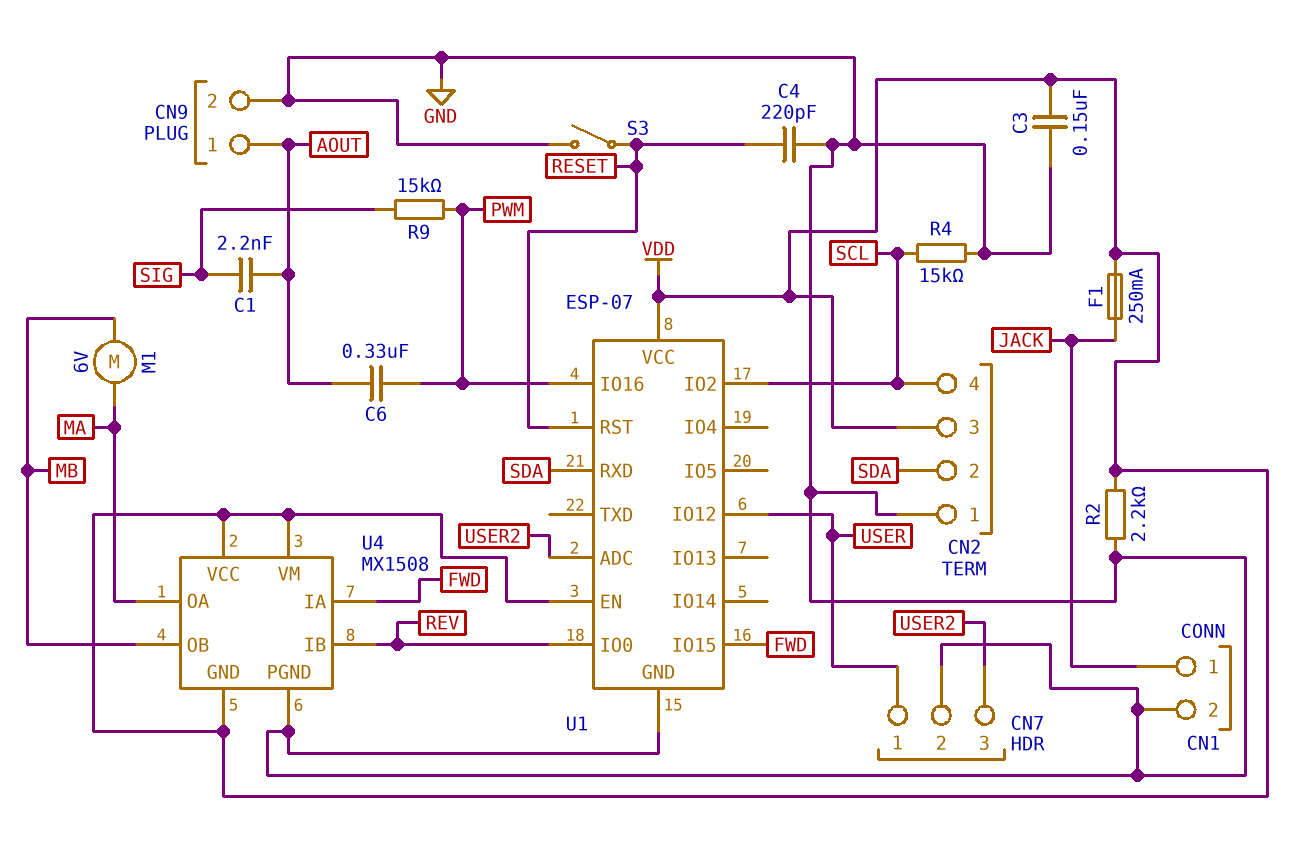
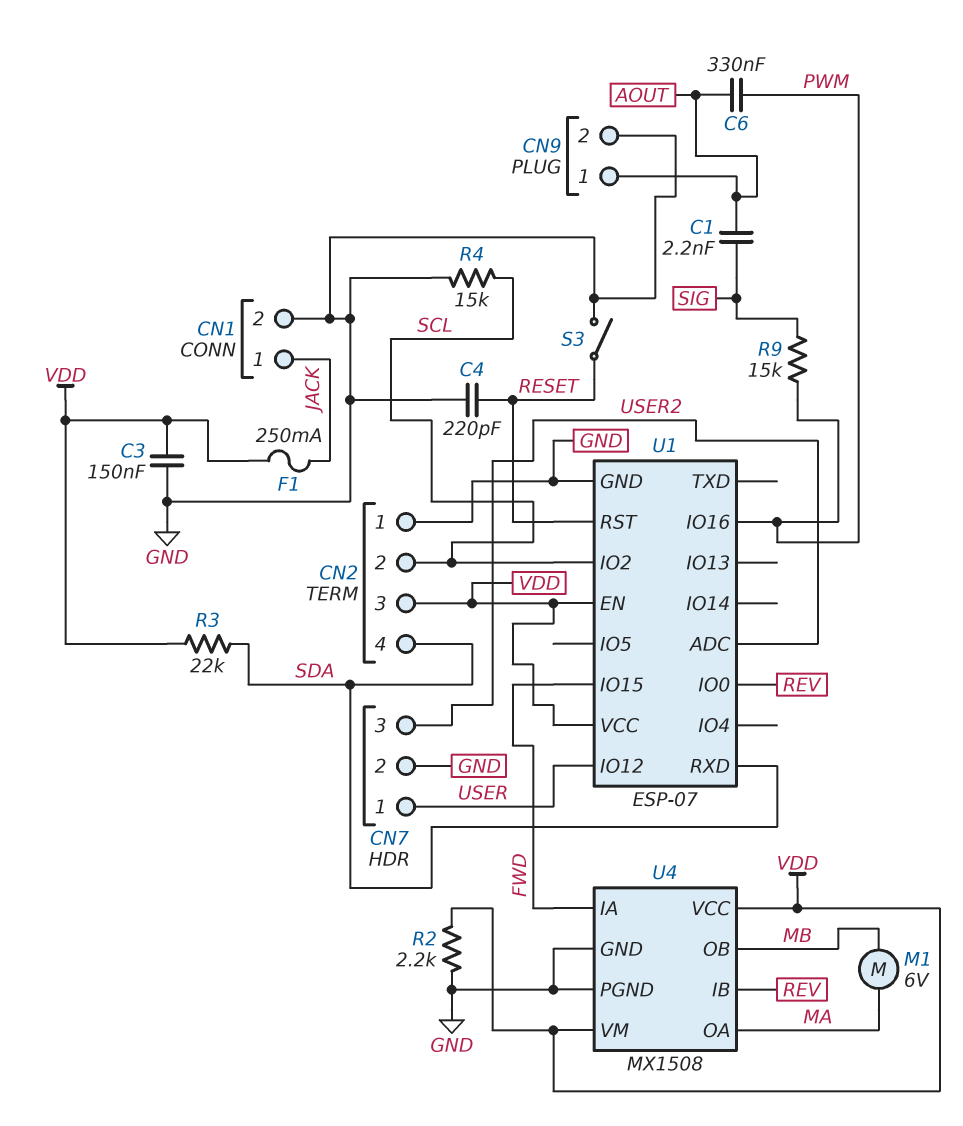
CN2 pin 2: SDA -> SCL
CN2 pin 4: SCL -> SDA
R3: none -> 22k (SDA, VDD)
U4 pin GND: VDD -> GND

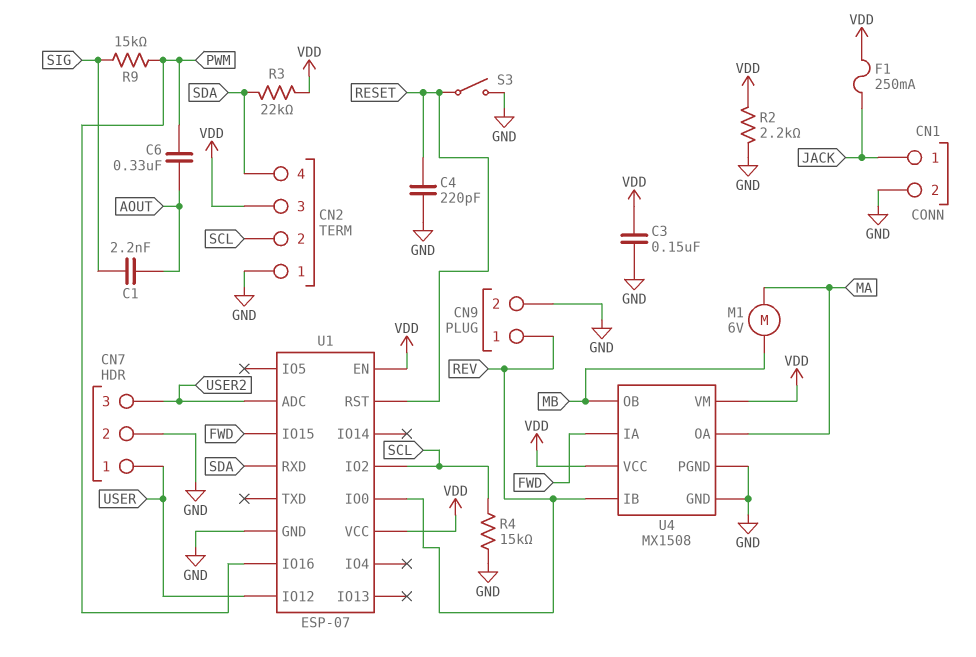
CN9 pin 1: AOUT -> REV

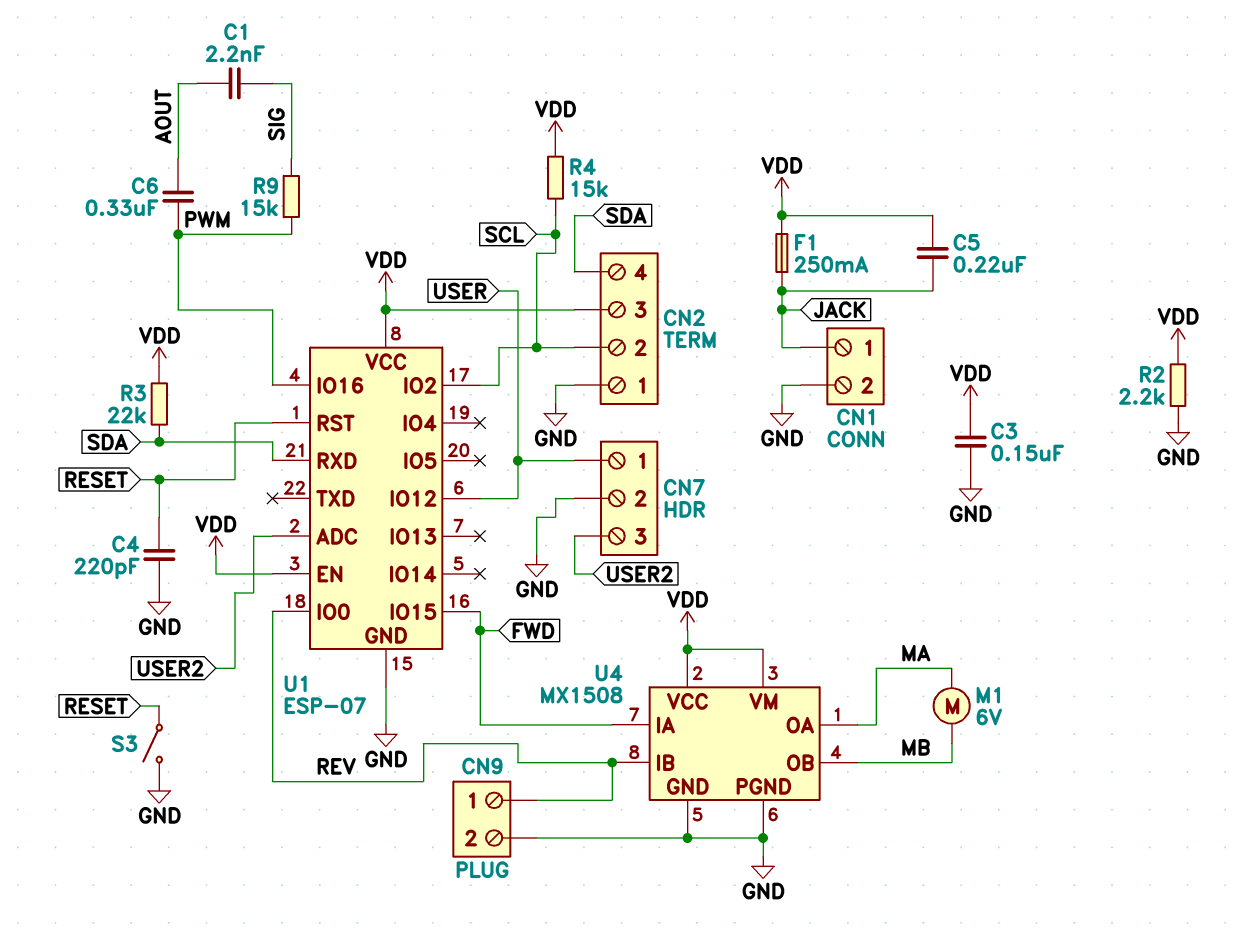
C5: none -> 220nF (JACK, VDD)
R4: 15k (GND, SCL) -> 15k (SCL, VDD)

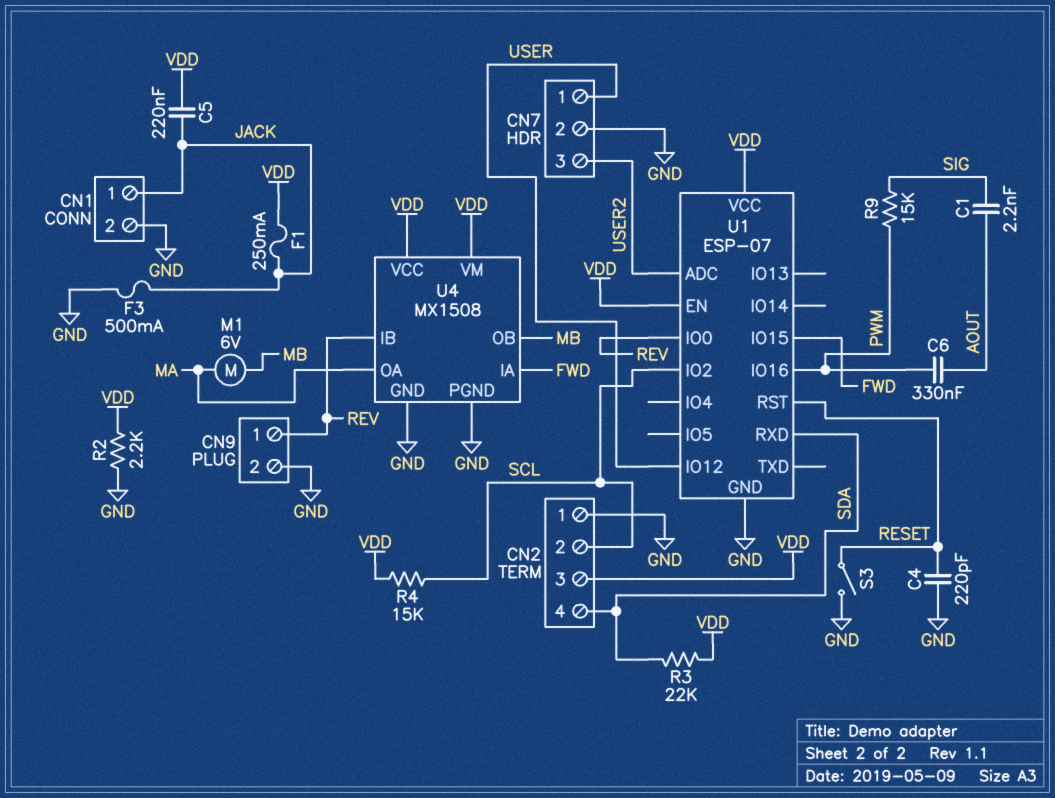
C3: 150nF (GND, VDD) -> none
F3: none -> 500mA (GND, JACK)

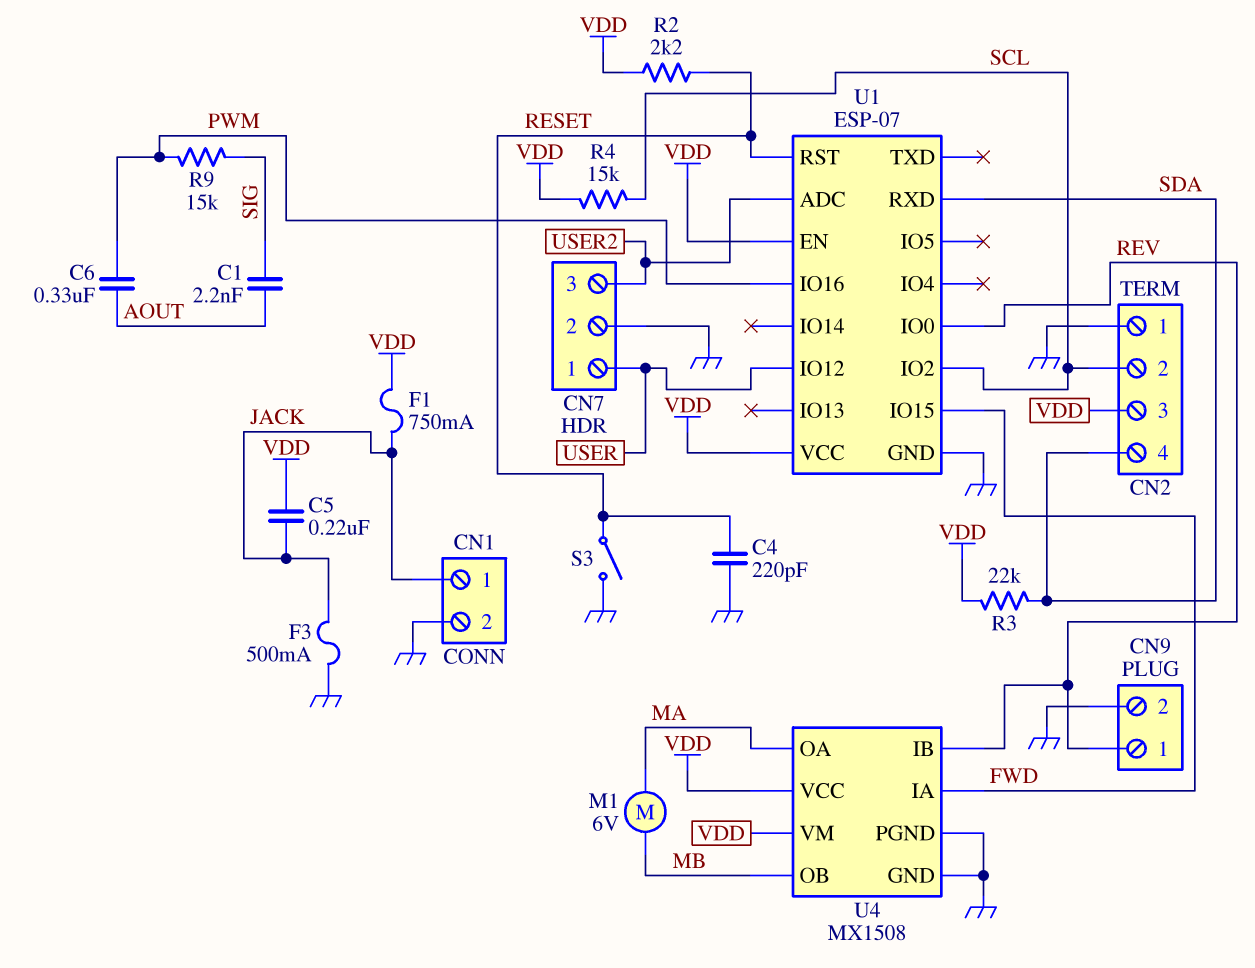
F1: 250mA (JACK, VDD) -> 750mA (JACK, VDD)
R2: 2.2k (GND, VDD) -> 2.2k (RESET, VDD)

